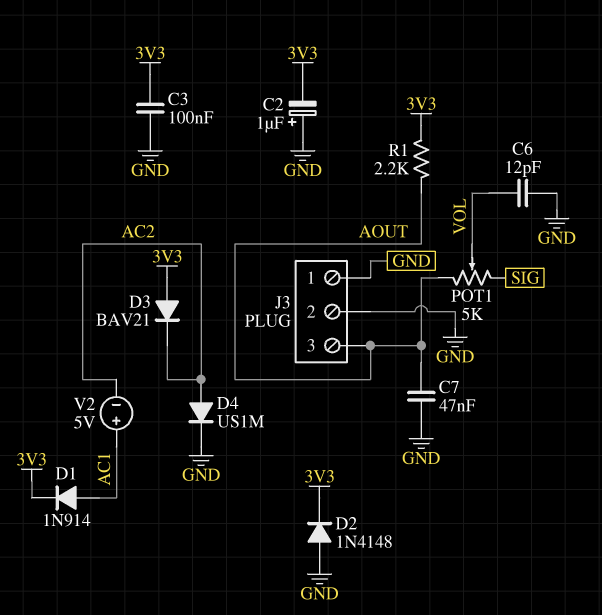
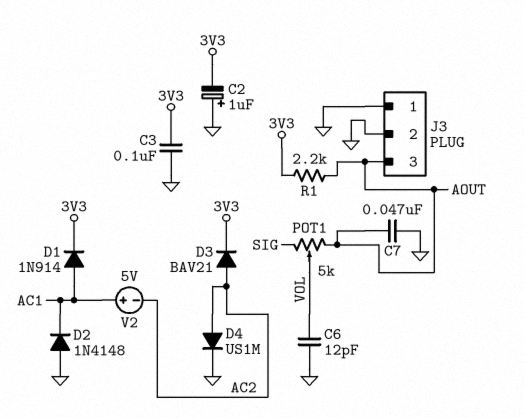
D2: diode 1N4148 (A GND, K 3V3) -> diode 1N4148 (A GND, K AC1)
D3: diode BAV21 (A 3V3, K AC2) -> diode BAV21 (A AC2, K 3V3)

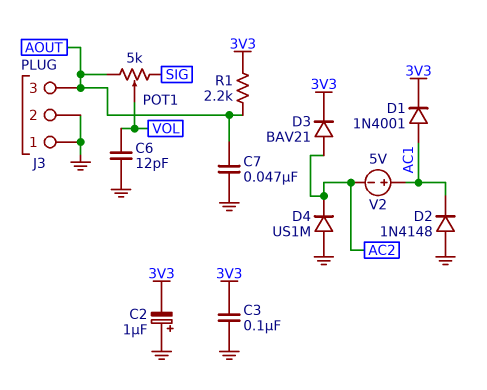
D1: diode 1N914 (A AC1, K 3V3) -> diode 1N4001 (A AC1, K 3V3)
D4: diode US1M (A AC2, K GND) -> diode US1M (A GND, K AC2)

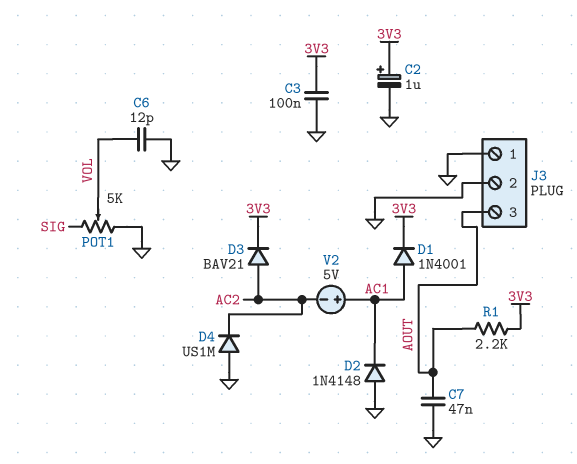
C2: 1uF (plus GND, minus 3V3) -> 1uF (plus 3V3, minus GND)
POT1: 5k (AOUT, SIG, wiper VOL) -> 5k (GND, SIG, wiper VOL)

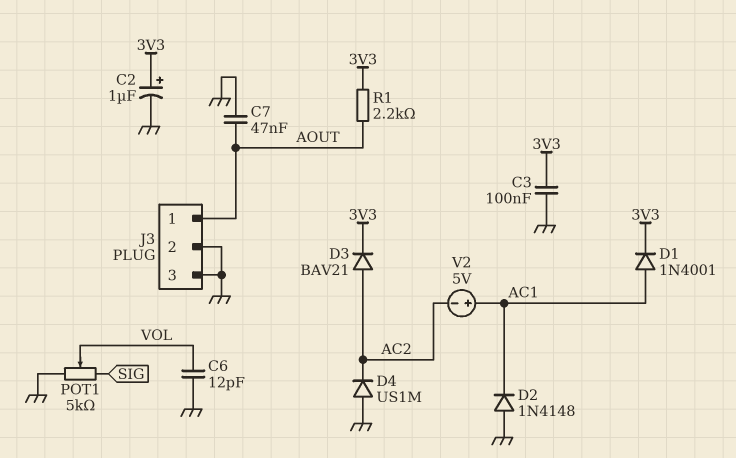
J3 pin 1: GND -> AOUT
J3 pin 3: AOUT -> GND

